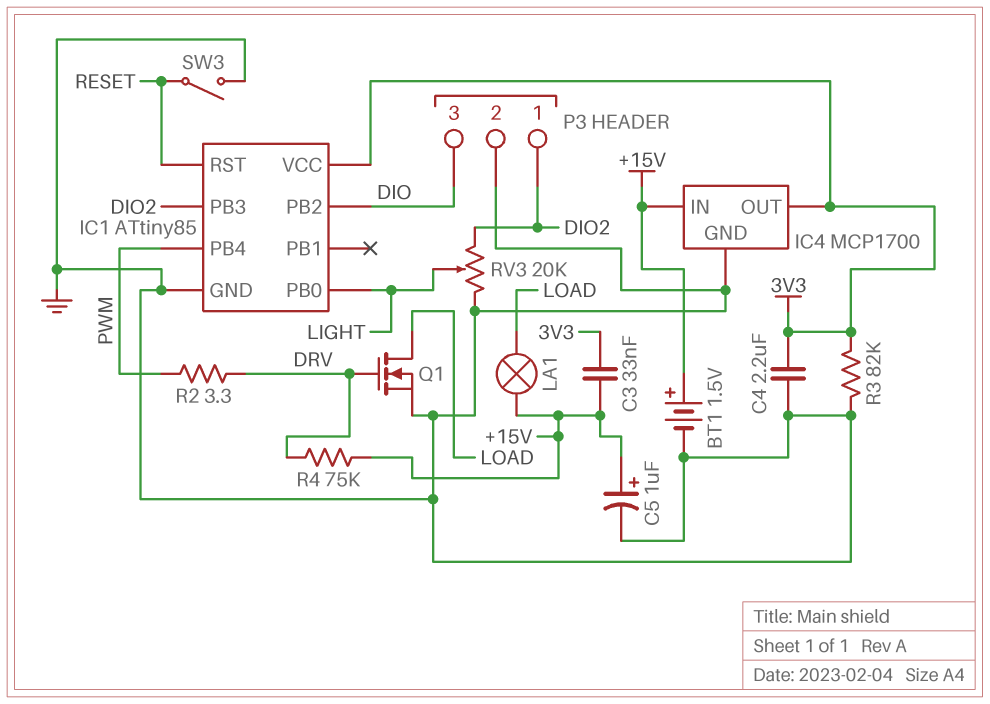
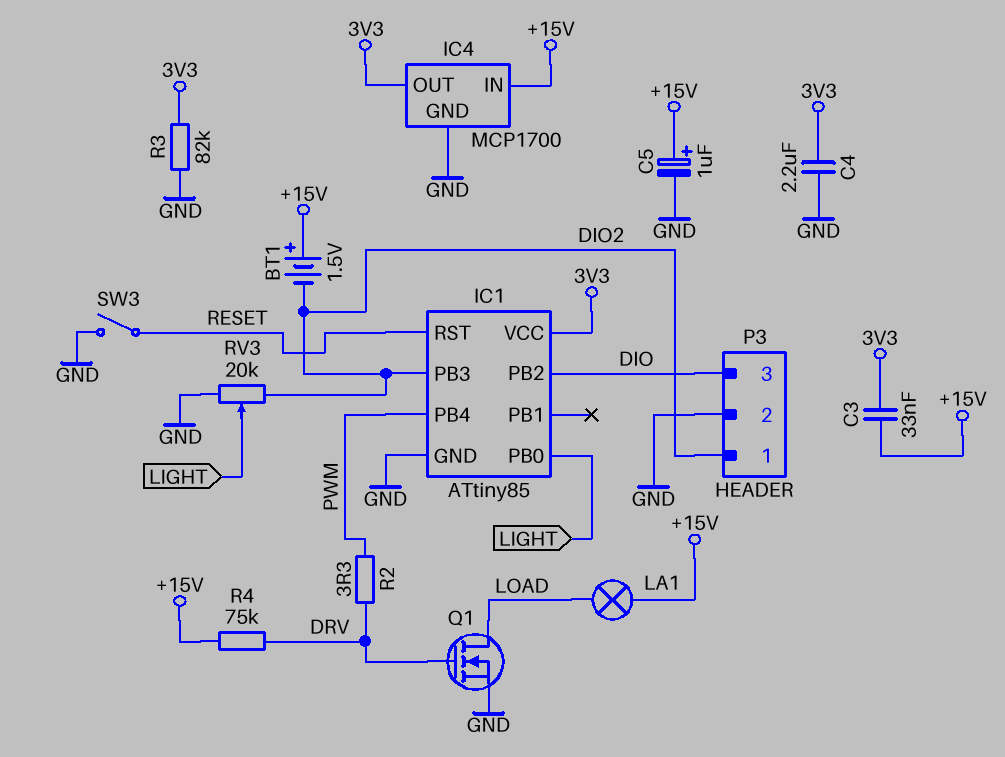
BT1: 1.5V (plus +15V, minus GND) -> 1.5V (plus +15V, minus DIO2)

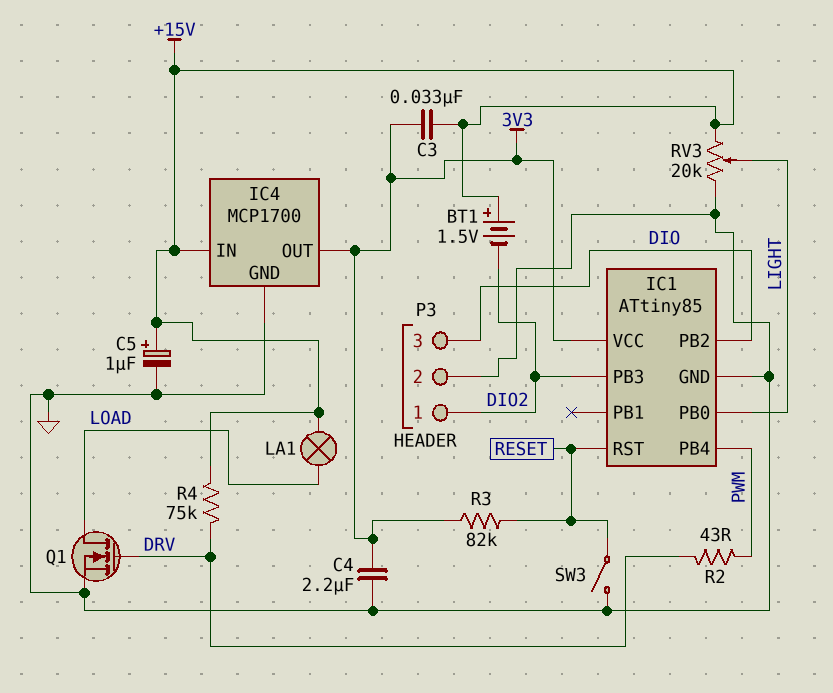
R2: 3.3 (DRV, PWM) -> 43 (DRV, PWM)
R3: 82k (3V3, GND) -> 82k (3V3, RESET)
RV3: 20k (DIO2, GND, wiper LIGHT) -> 20k (+15V, GND, wiper LIGHT)

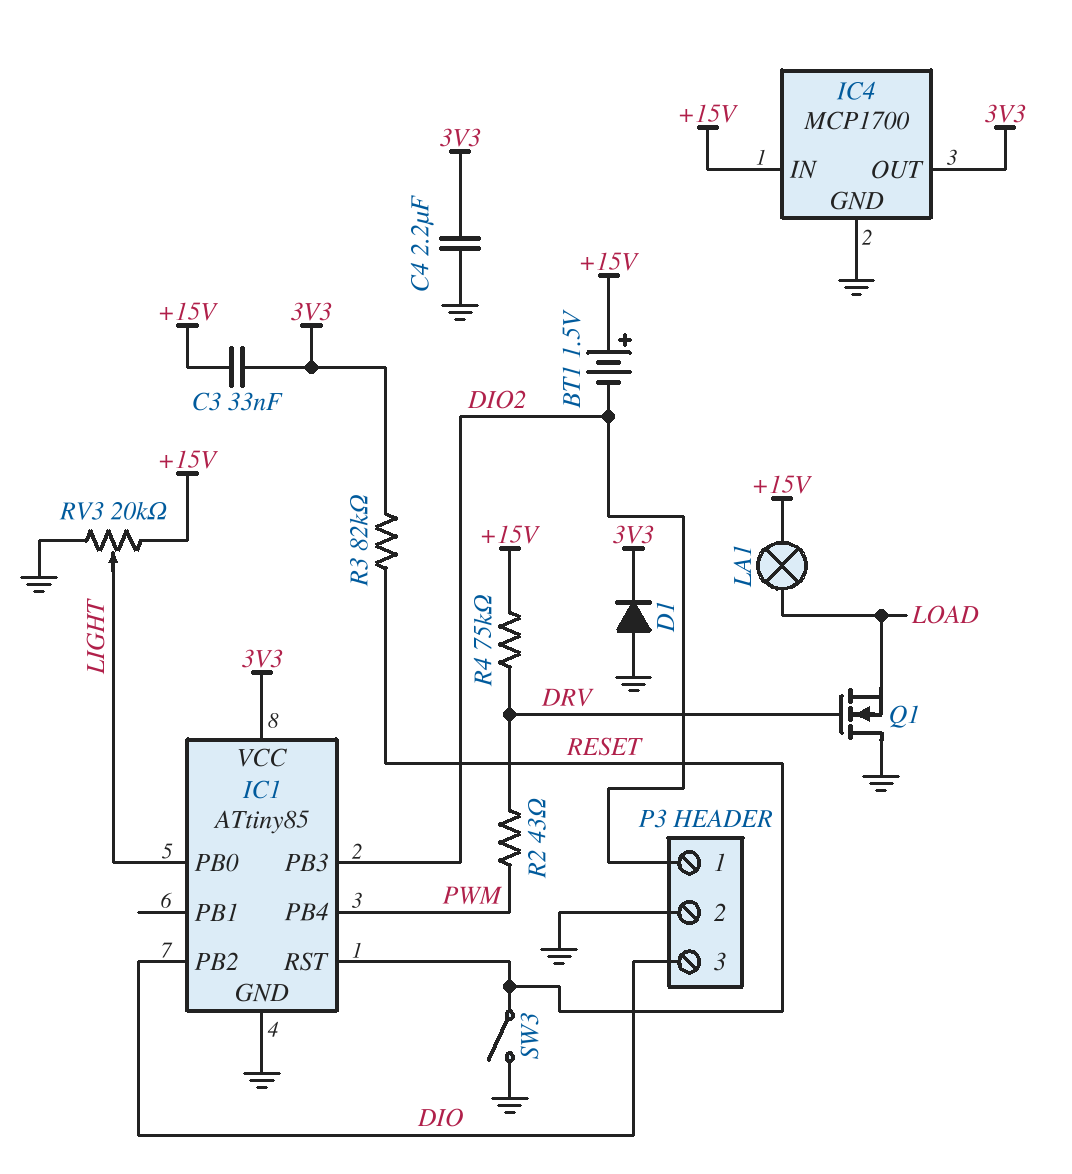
C5: 1uF (plus +15V, minus GND) -> none
D1: none -> diode (A GND, K 3V3)
Q1: NMOS (G DRV, D LOAD, S GND) -> NMOS (G DRV, D GND, S LOAD)

